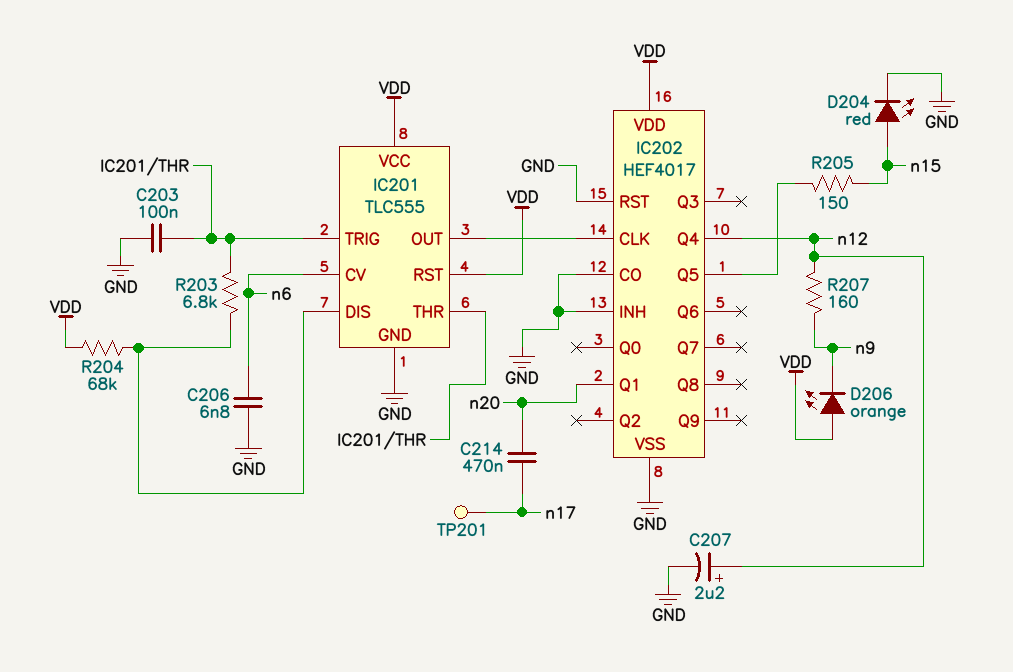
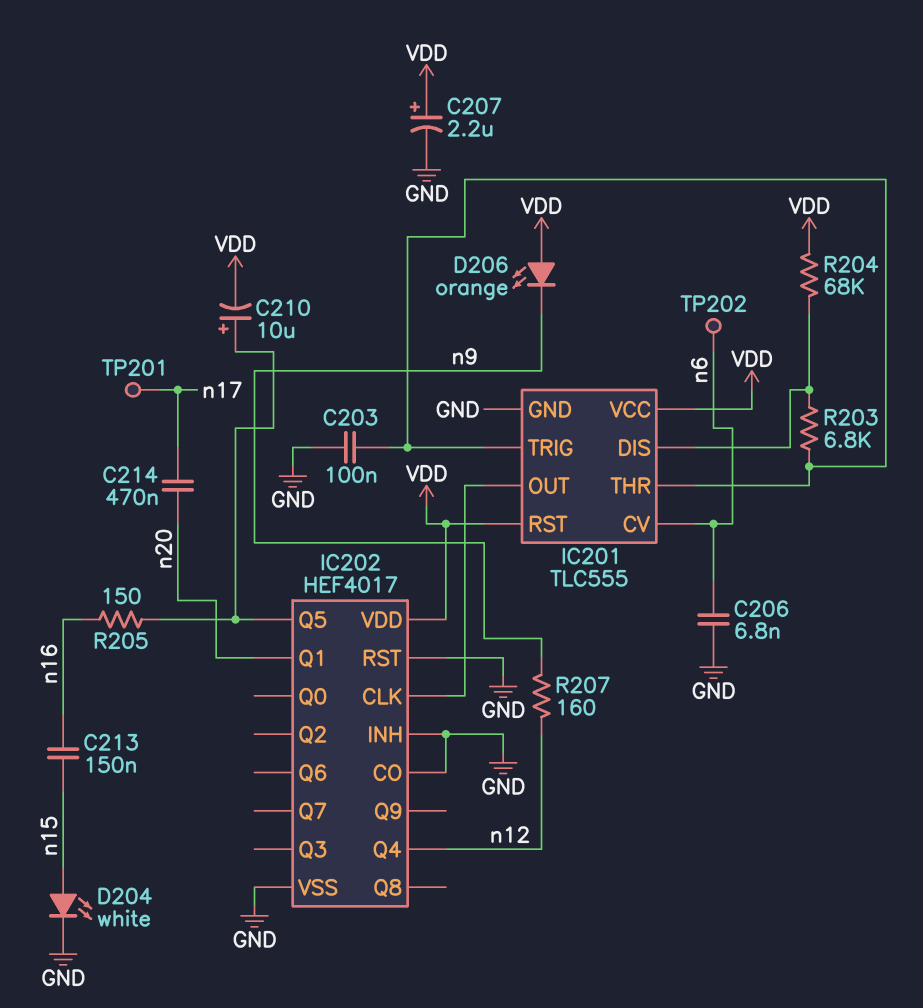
C207: 2.2uF (plus n12, minus GND) -> 2.2uF (plus VDD, minus GND)
C210: none -> 10uF (plus IC202/Q5, minus VDD)
C213: none -> 150nF (n15, n16)
D204: LED red (A n15, K GND) -> LED white (A n15, K GND)
R205: 150 (IC202/Q5, n15) -> 150 (IC202/Q5, n16)
TP202: none -> test point (n6)

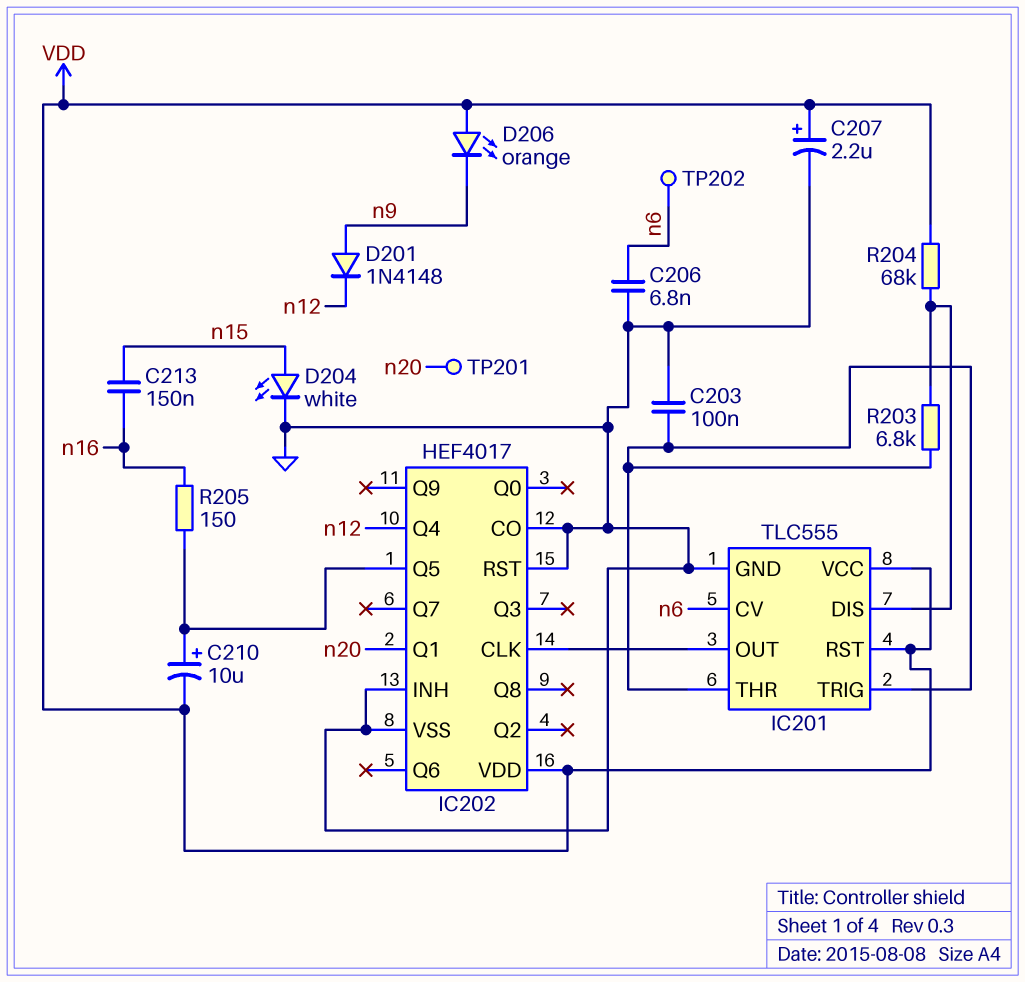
C214: 470nF (n17, n20) -> none
D201: none -> diode 1N4148 (A n9, K n12)
R207: 160 (n9, n12) -> none
TP201: test point (n17) -> test point (n20)

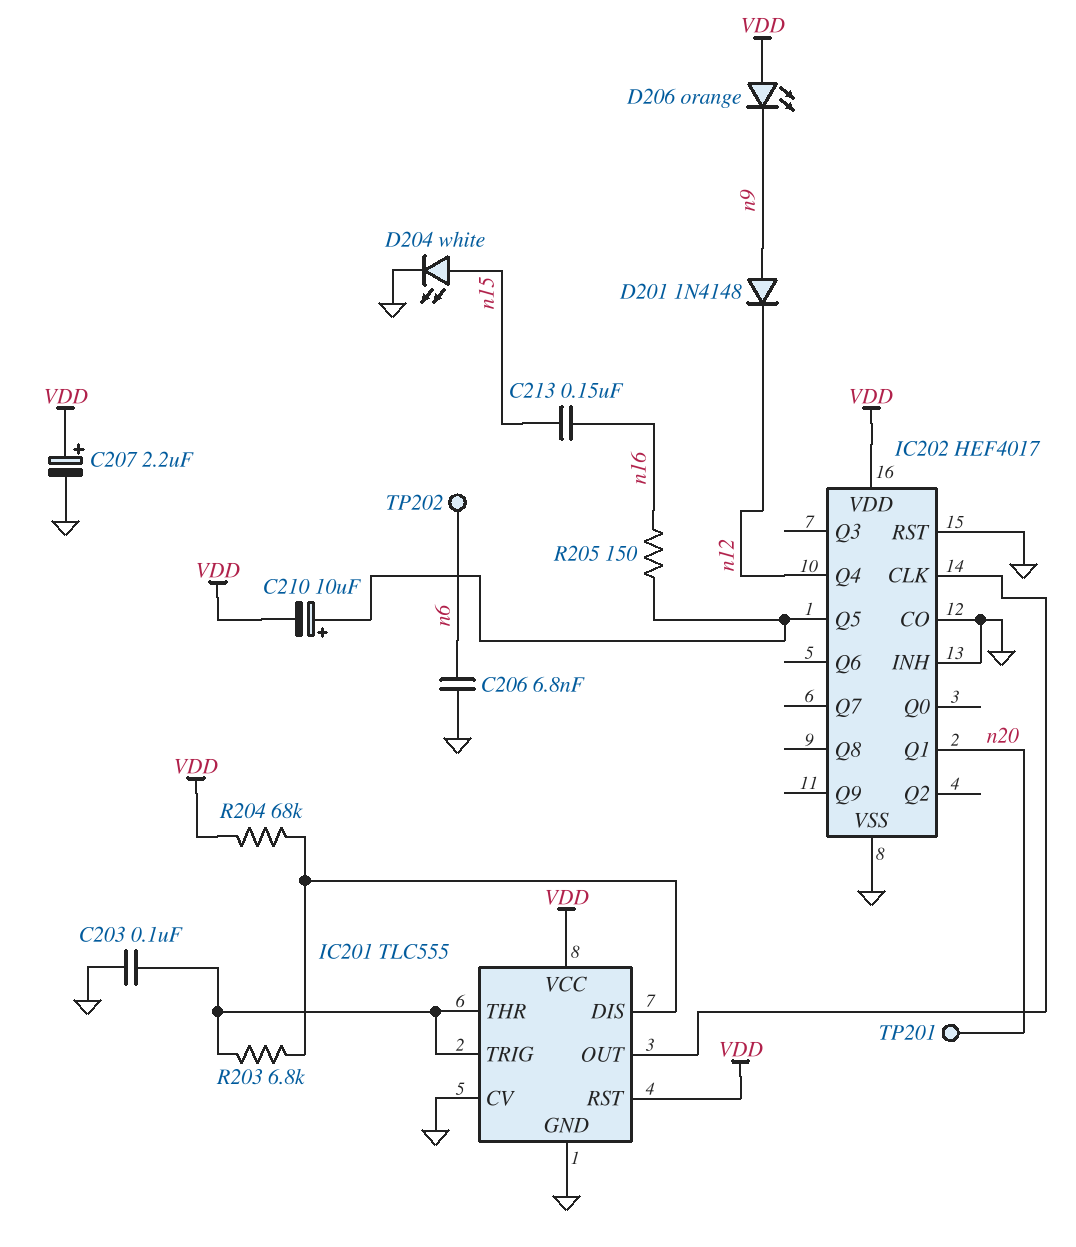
IC201 pin CV: n6 -> GND

